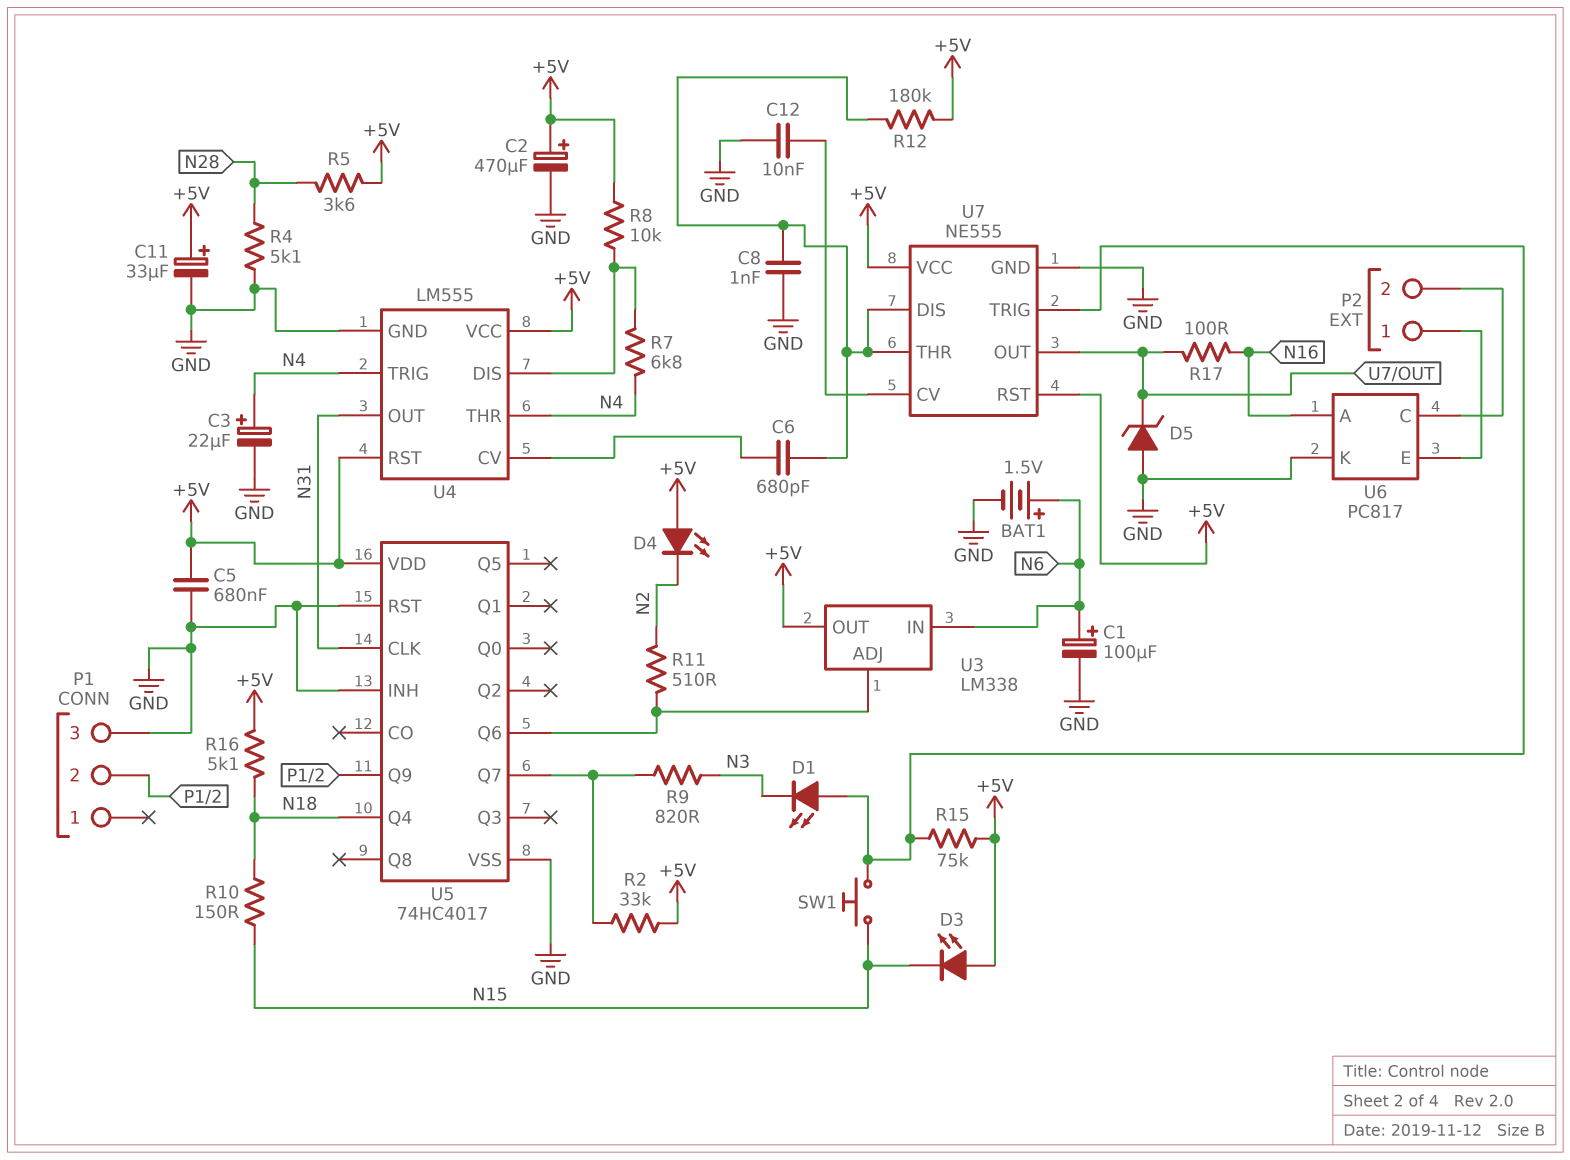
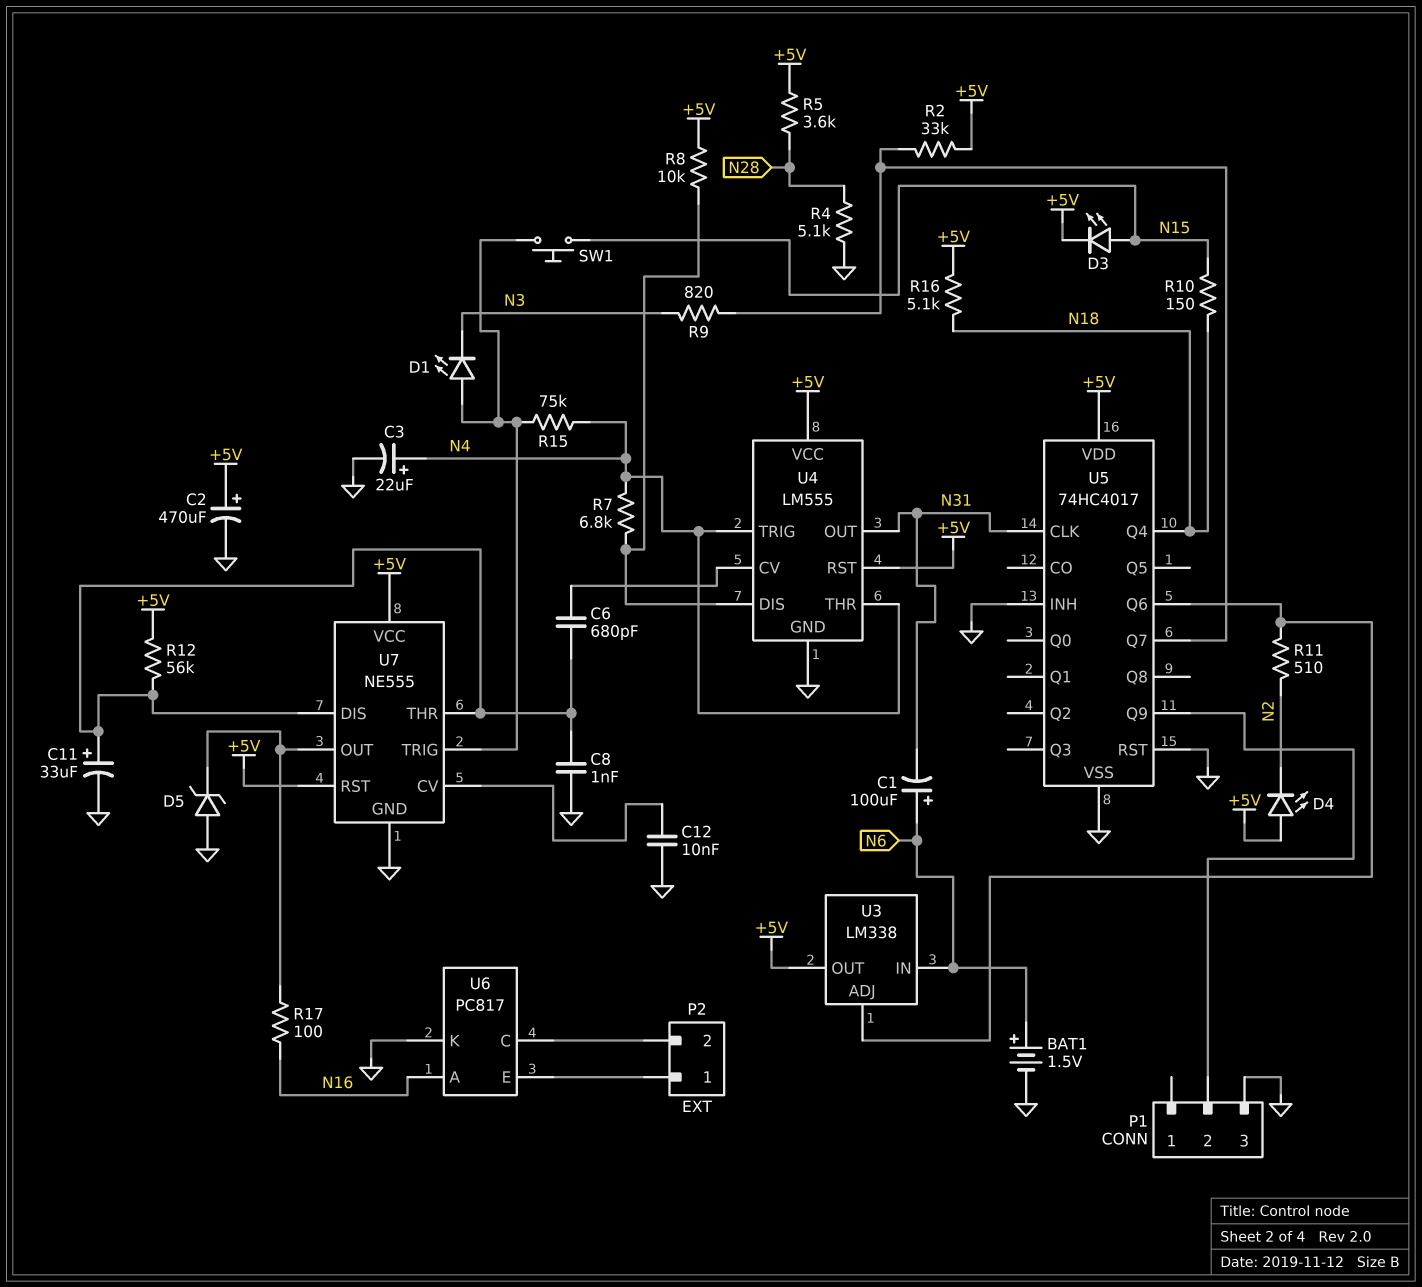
C1: 100uF (plus N6, minus GND) -> 100uF (plus N6, minus N31)
C5: 680nF (+5V, GND) -> none
C11: 33uF (plus +5V, minus GND) -> 33uF (plus U7/DIS, minus GND)
D3: LED (A +5V, K N15) -> LED (A N15, K +5V)
R12: 180k (+5V, U7/DIS) -> 56k (+5V, U7/DIS)
R15: 75k (+5V, U7/TRIG) -> 75k (N4, U7/TRIG)

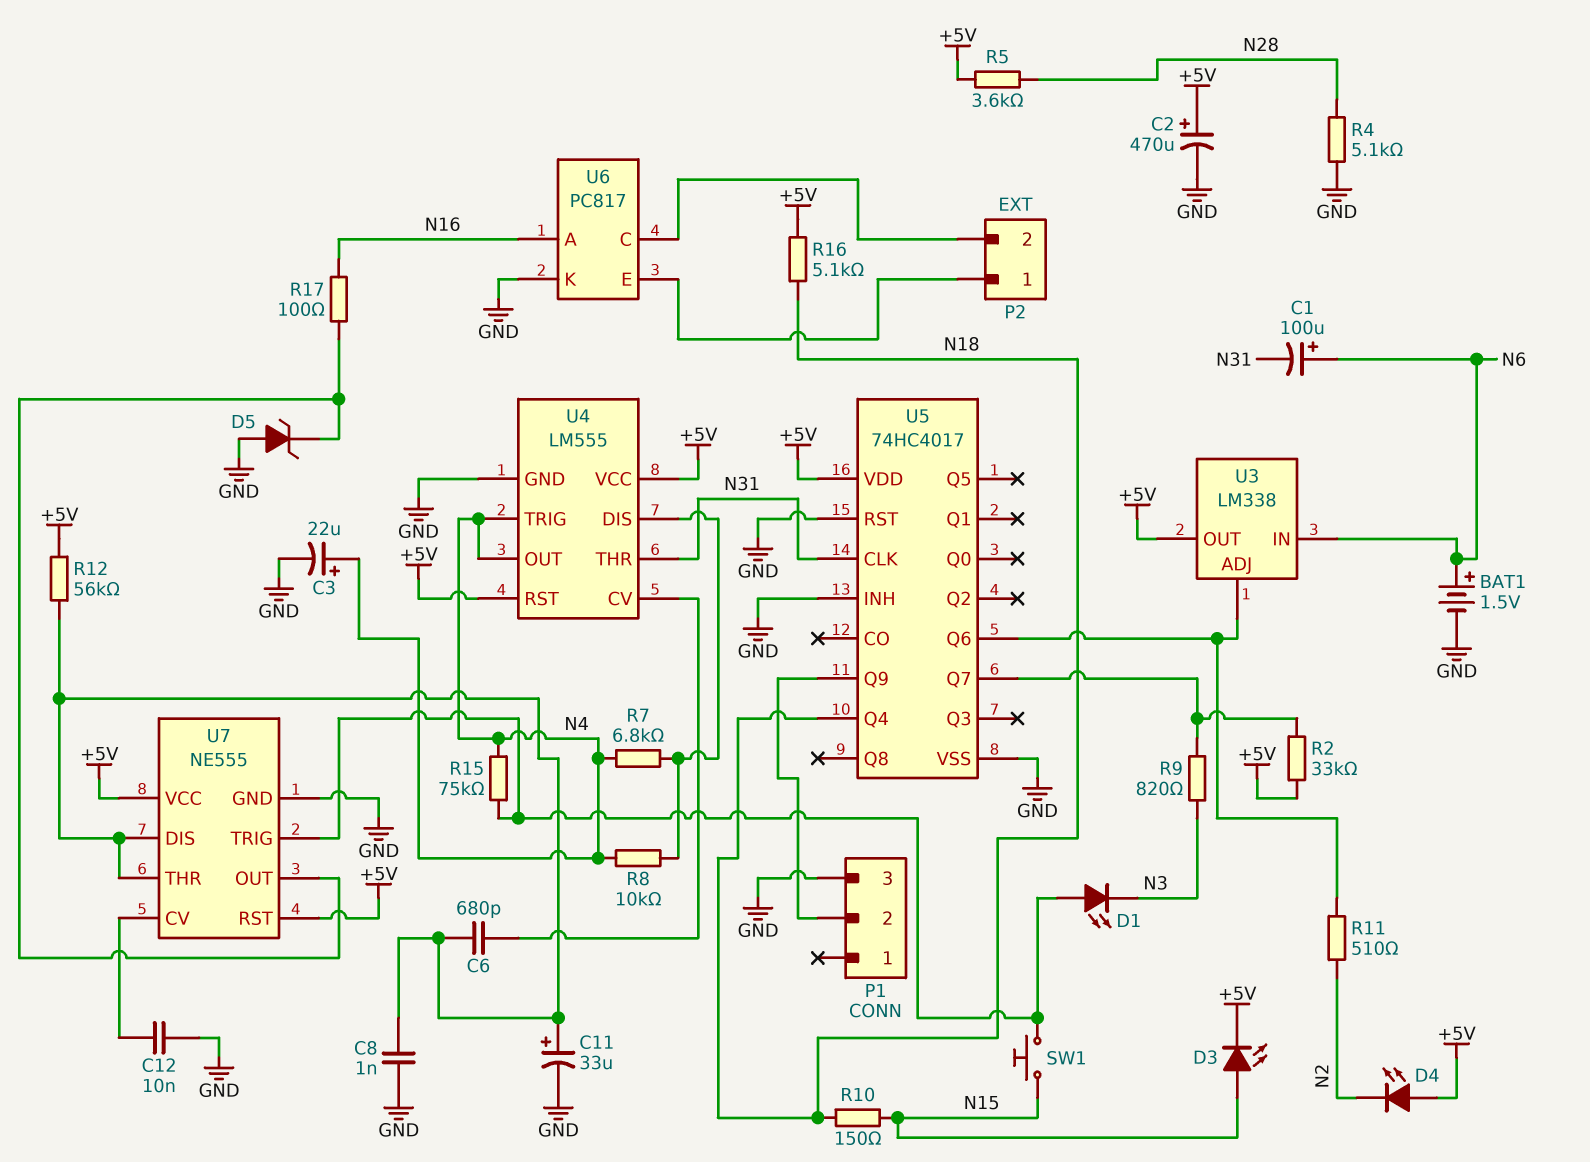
R8: 10k (+5V, U4/DIS) -> 10k (N4, U4/DIS)
U4 pin OUT: N31 -> N4
U4 pin THR: N4 -> N31

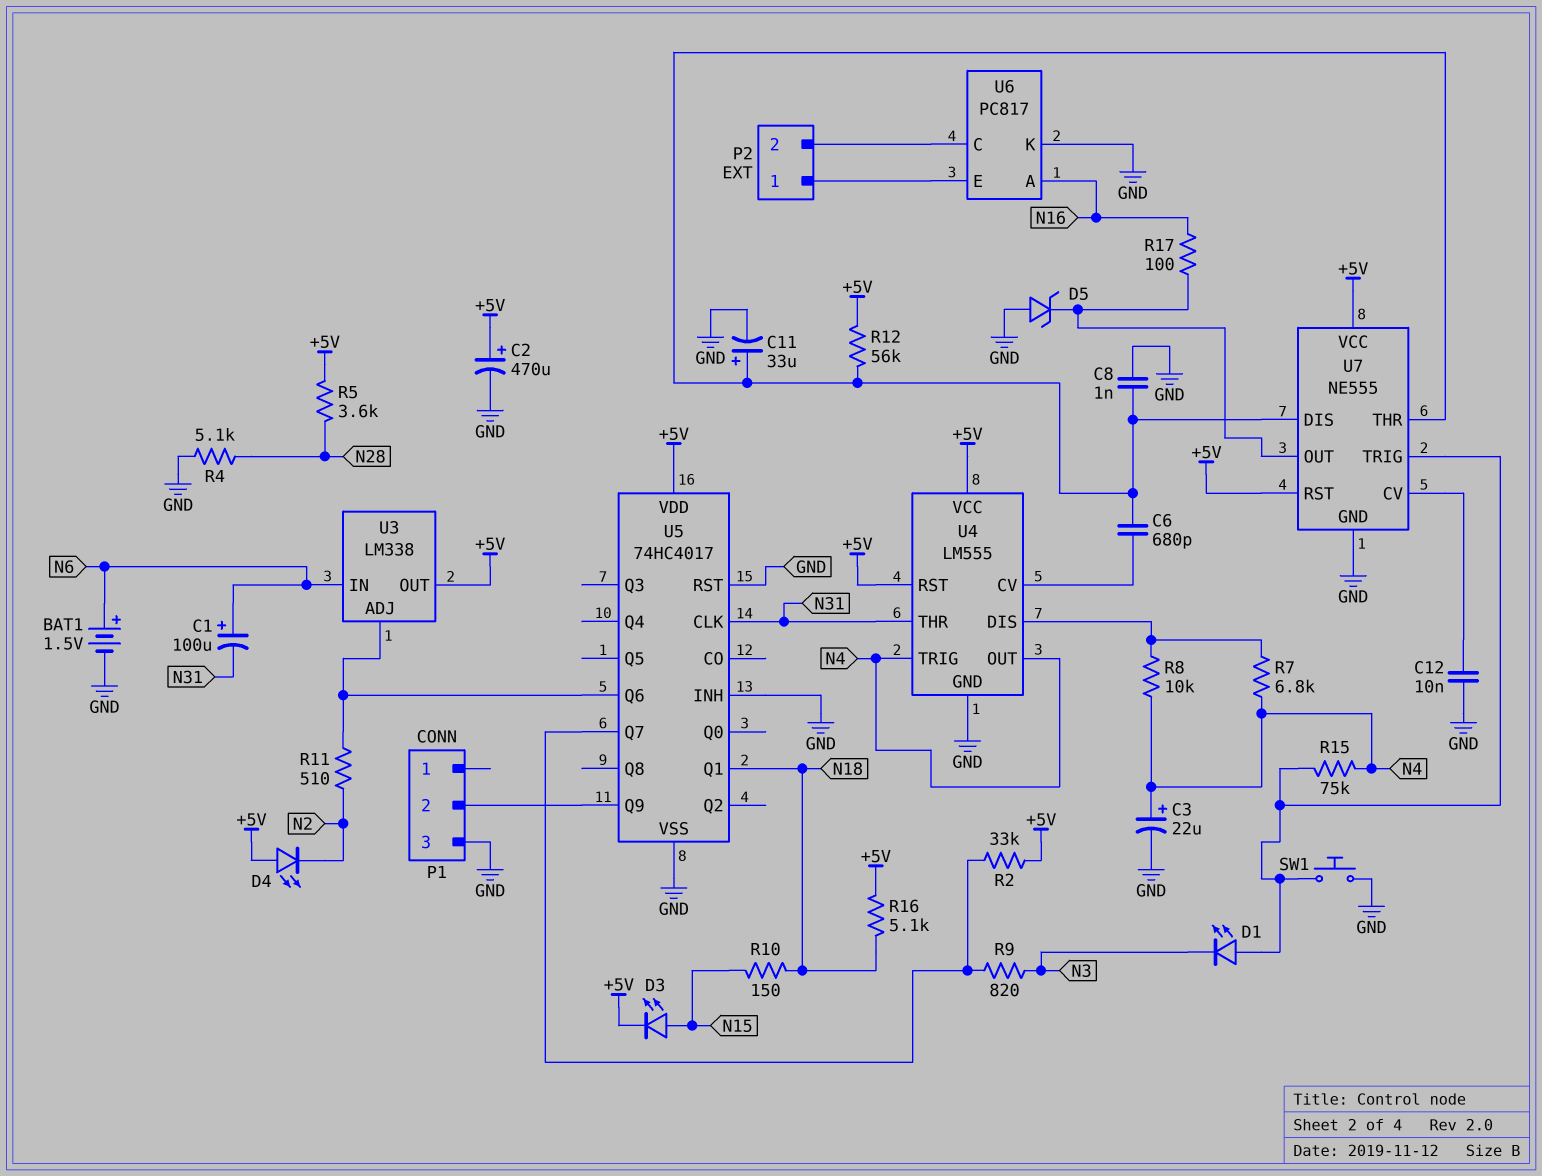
SW1: button (N15, U7/TRIG) -> button (GND, U7/TRIG)
U5 pin Q1: none -> N18
U5 pin Q4: N18 -> none

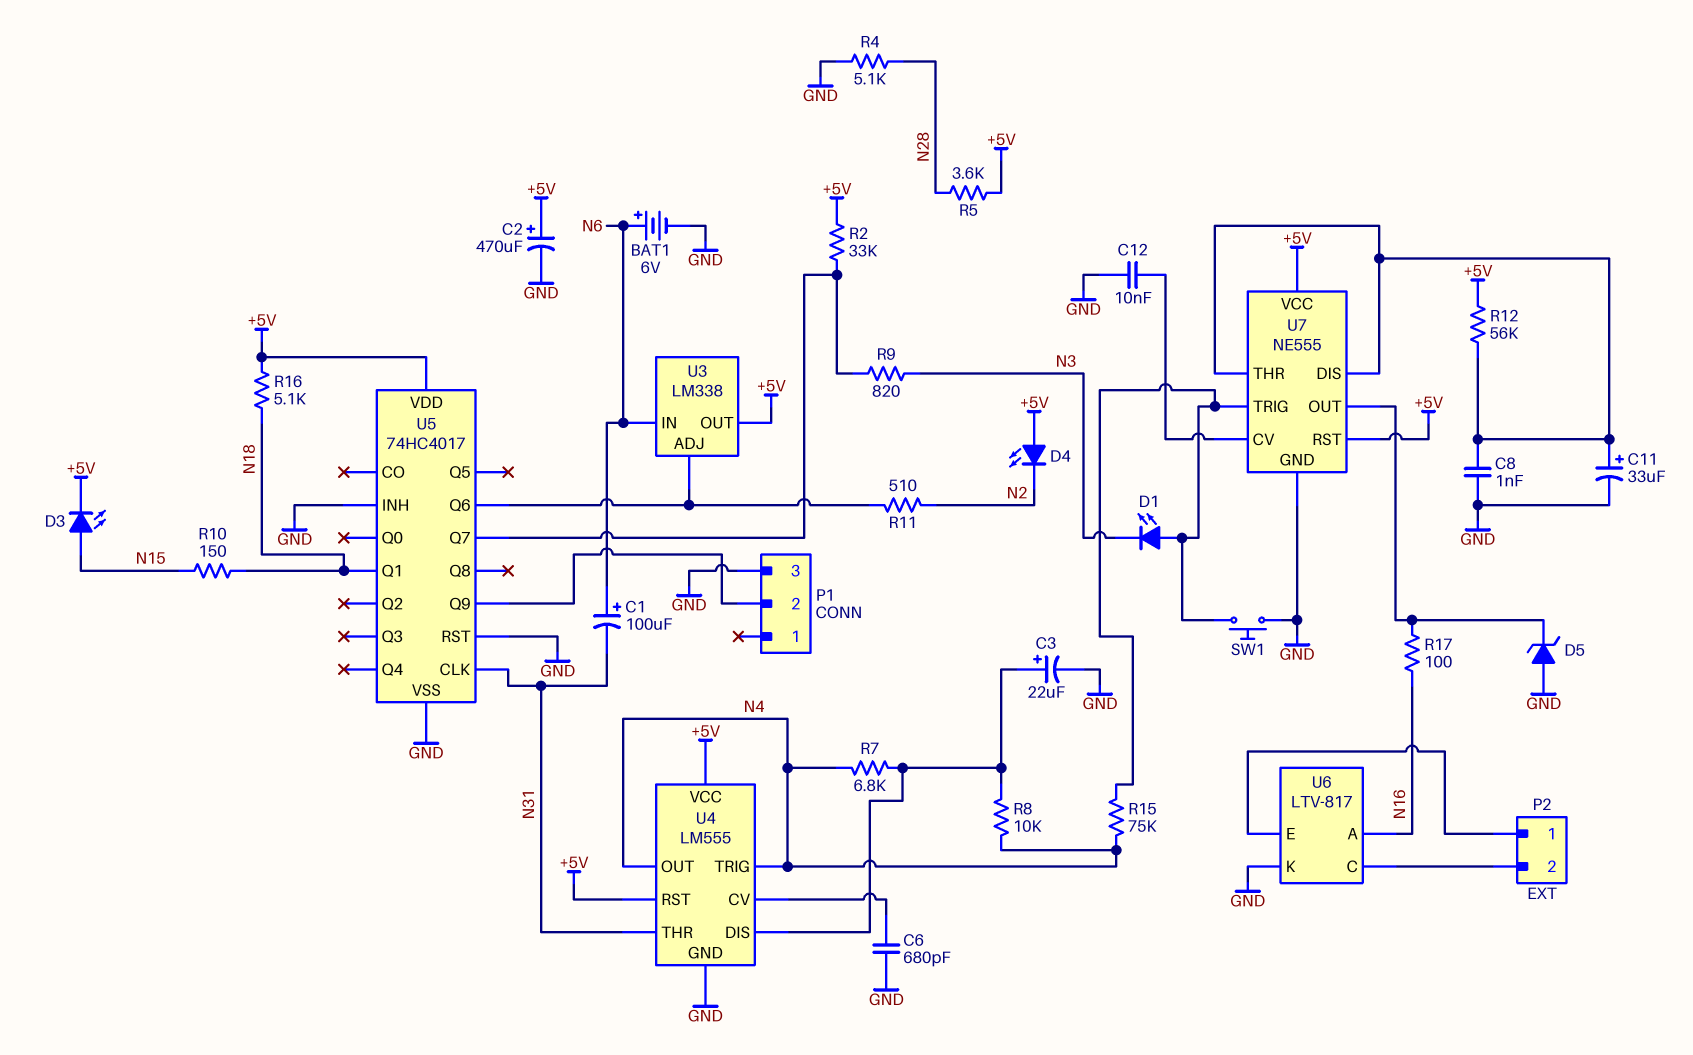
BAT1: 1.5V (plus N6, minus GND) -> 6V (plus N6, minus GND)
C3: 22uF (plus N4, minus GND) -> 22uF (plus U4/DIS, minus GND)
C6: 680pF (U4/CV, U7/DIS) -> 680pF (GND, U4/CV)
U6: PC817 -> LTV-817

